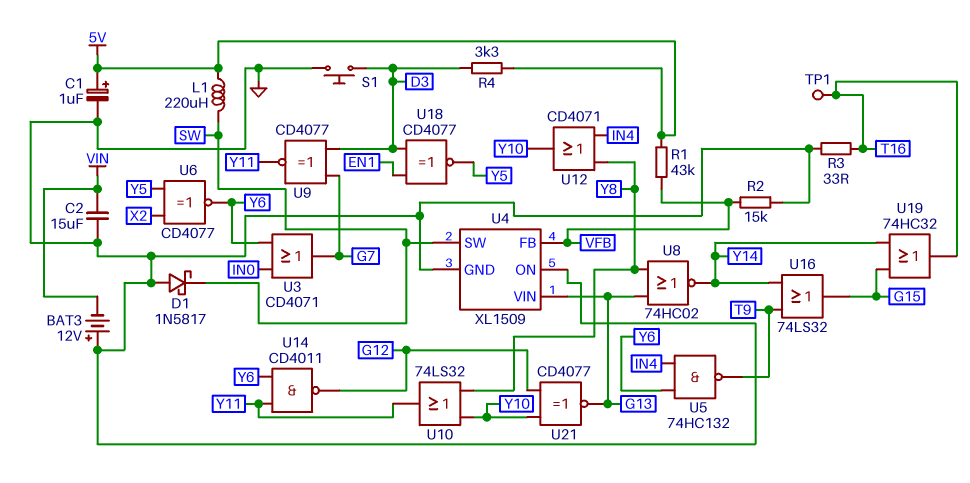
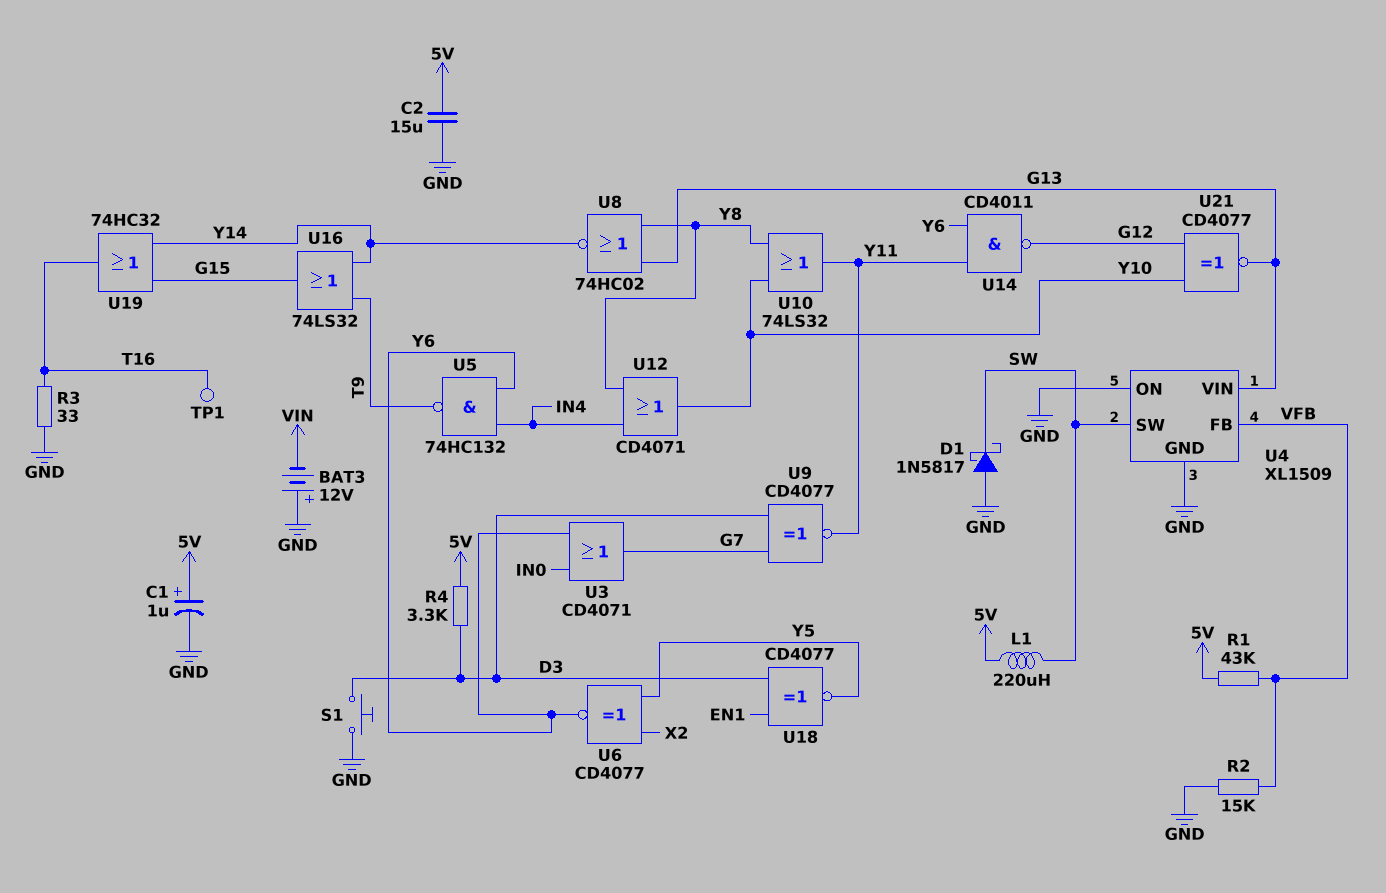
C2: 15uF (GND, VIN) -> 15uF (5V, GND)

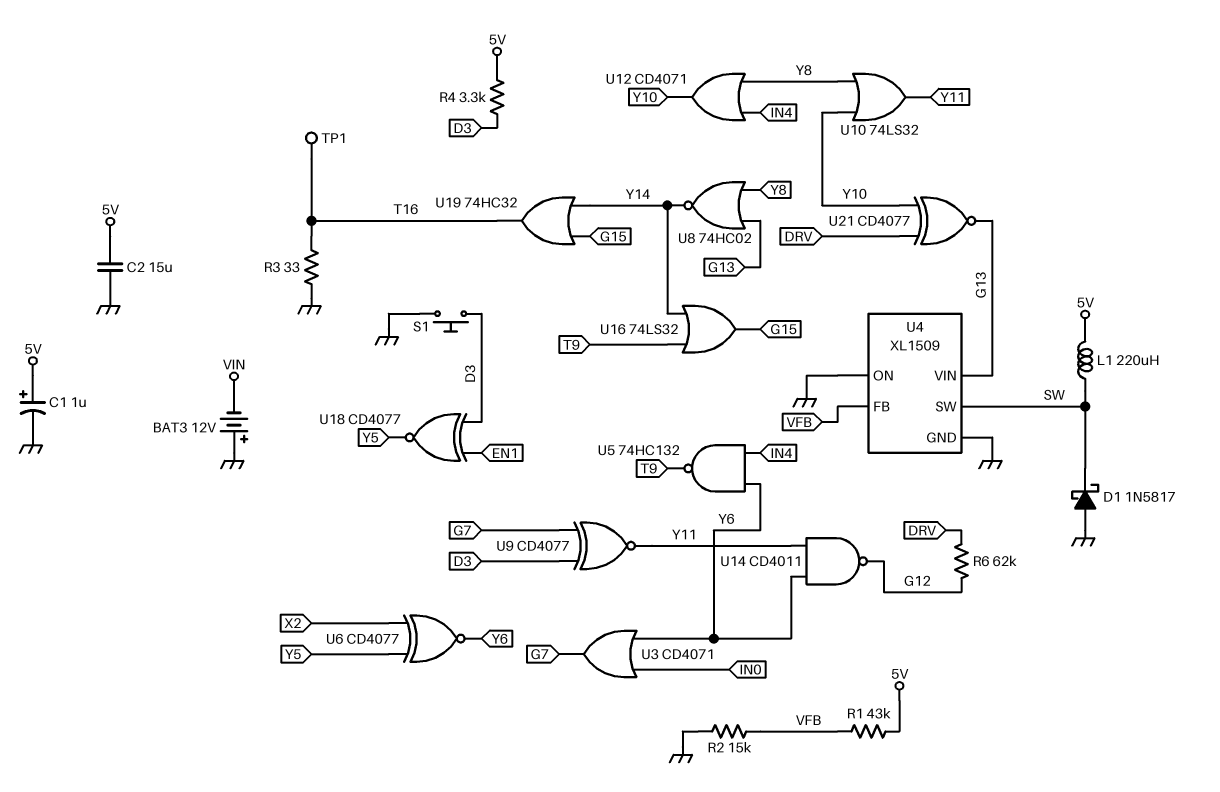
R6: none -> 62k (DRV, G12)
U21: XNOR CD4077 (in G12, in Y10, out G13) -> XNOR CD4077 (in DRV, in Y10, out G13)

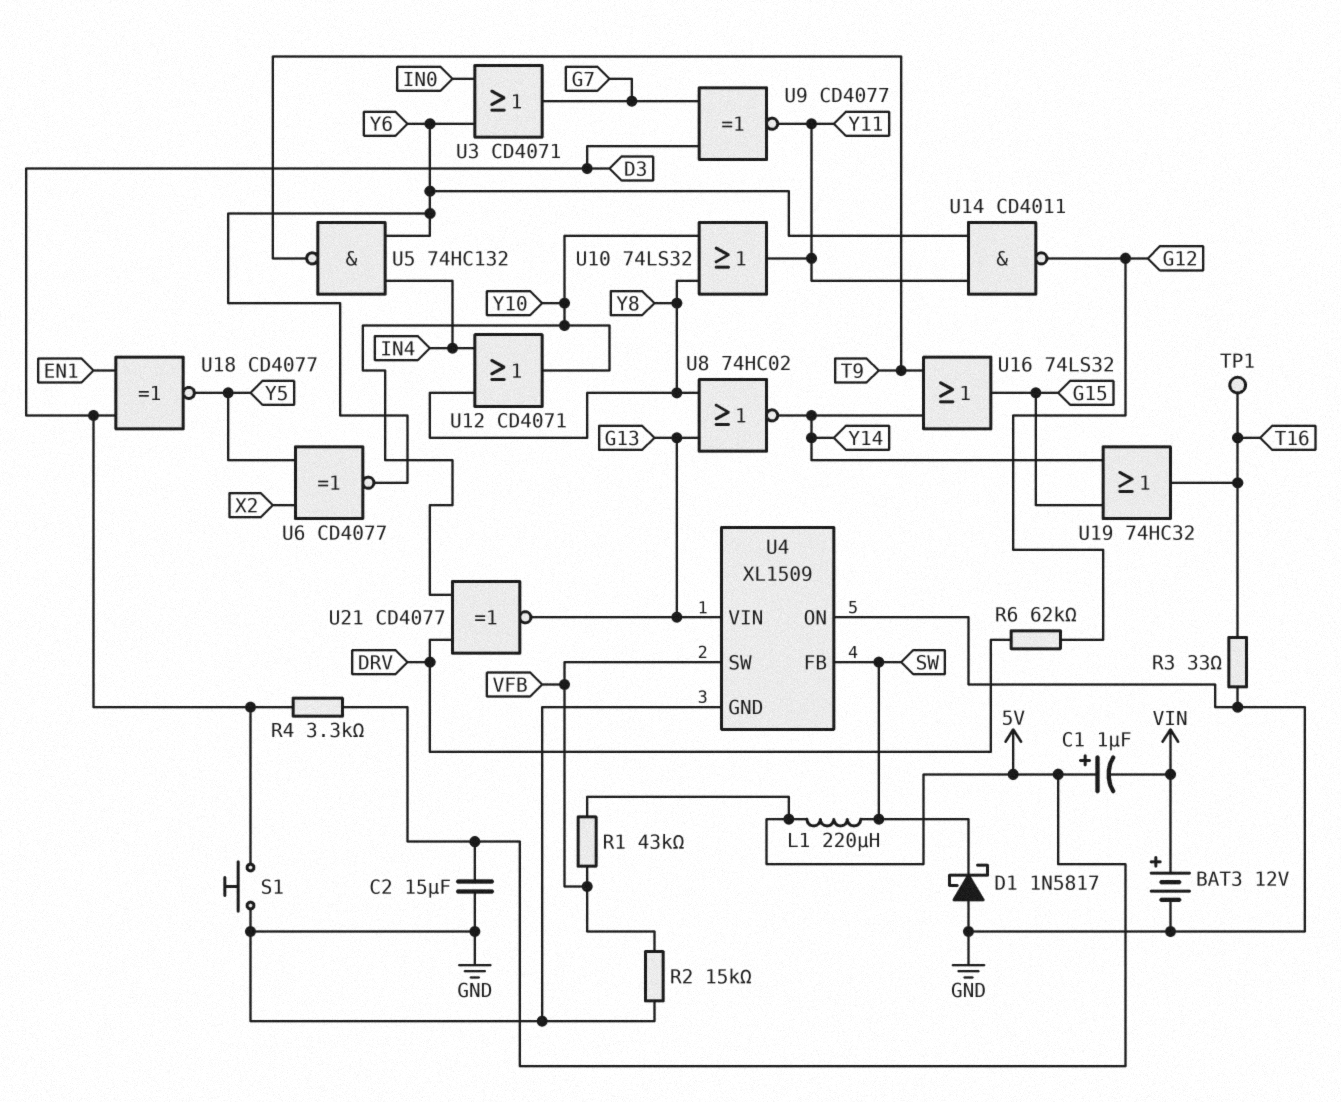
BAT3: 12V (plus GND, minus VIN) -> 12V (plus VIN, minus GND)
C1: 1uF (plus 5V, minus GND) -> 1uF (plus 5V, minus VIN)
U4 pin FB: VFB -> SW
U4 pin SW: SW -> VFB

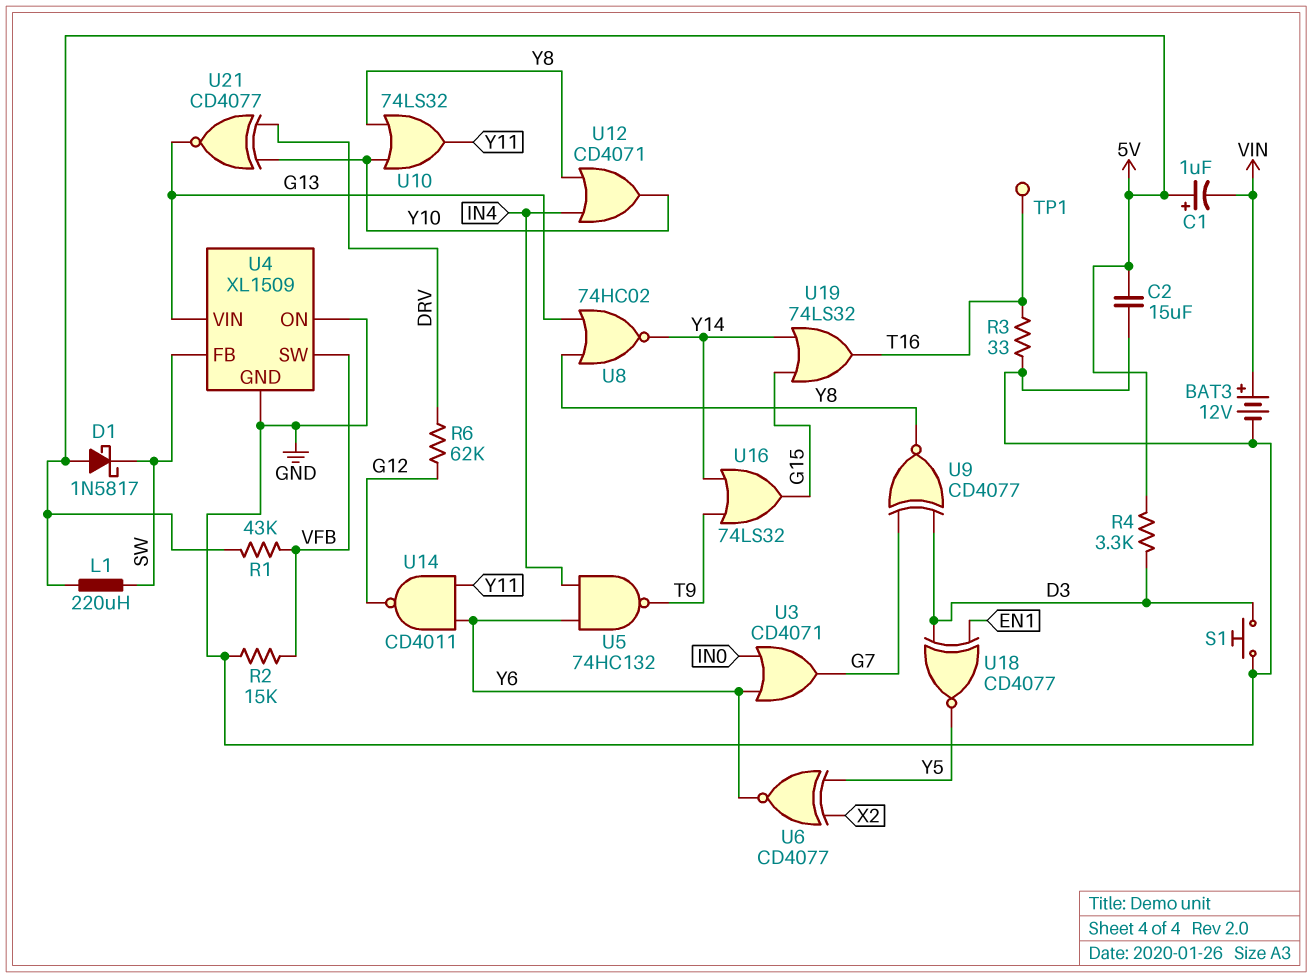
D1: schottky 1N5817 (A GND, K SW) -> schottky 1N5817 (A 5V, K SW)
U9: XNOR CD4077 (in D3, in G7, out Y11) -> XNOR CD4077 (in D3, in G7, out Y8)
U19: OR 74HC32 (in G15, in Y14, out T16) -> OR 74LS32 (in G15, in Y14, out T16)

